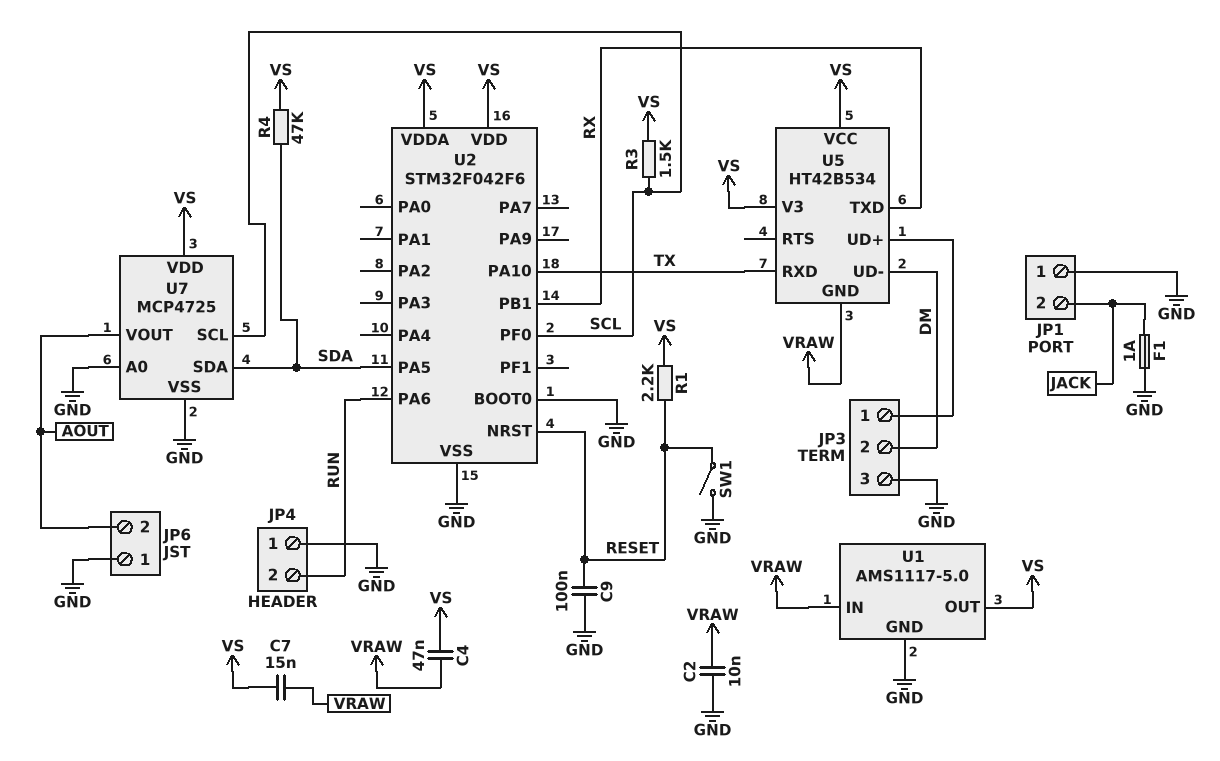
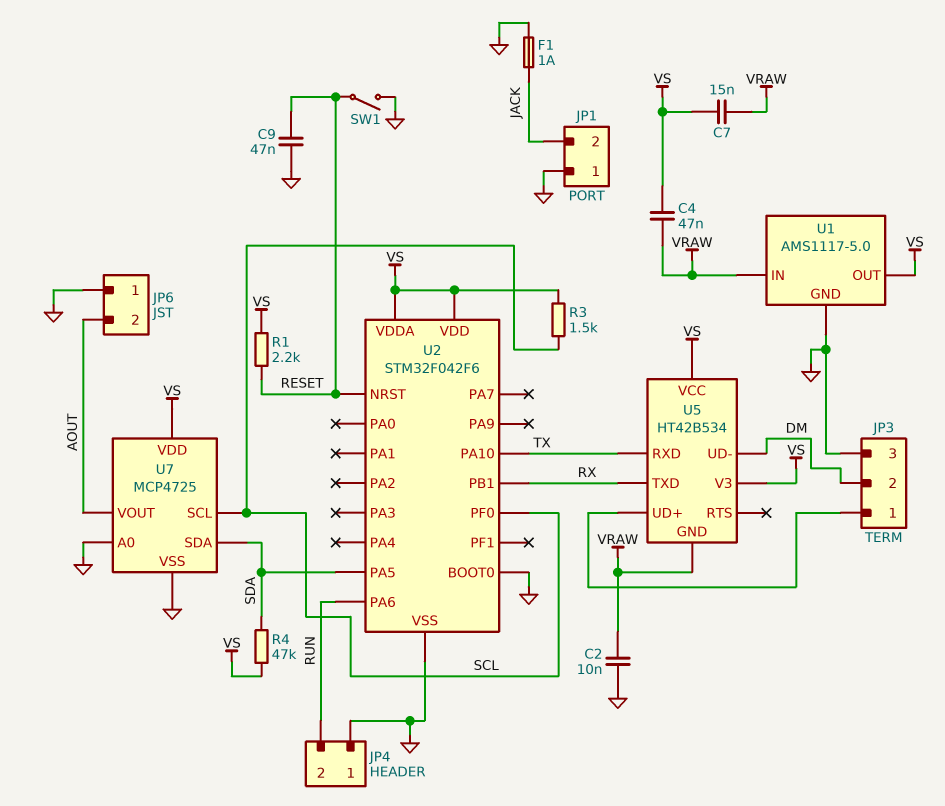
C9: 100nF (GND, RESET) -> 47nF (GND, RESET)

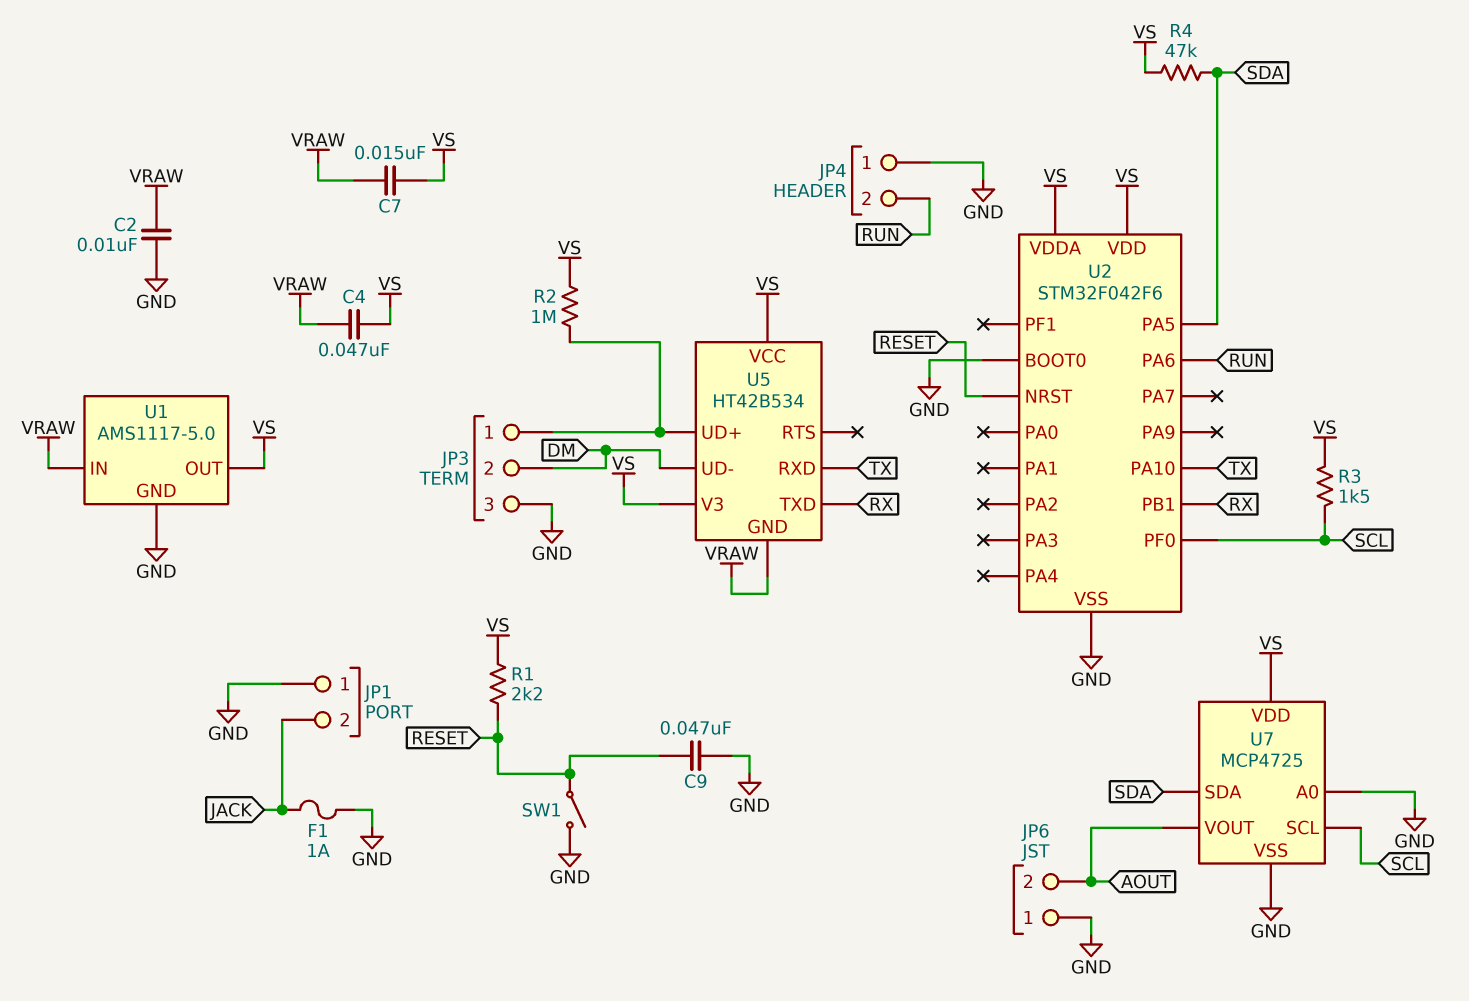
R2: none -> 1M (JP3/1, VS)

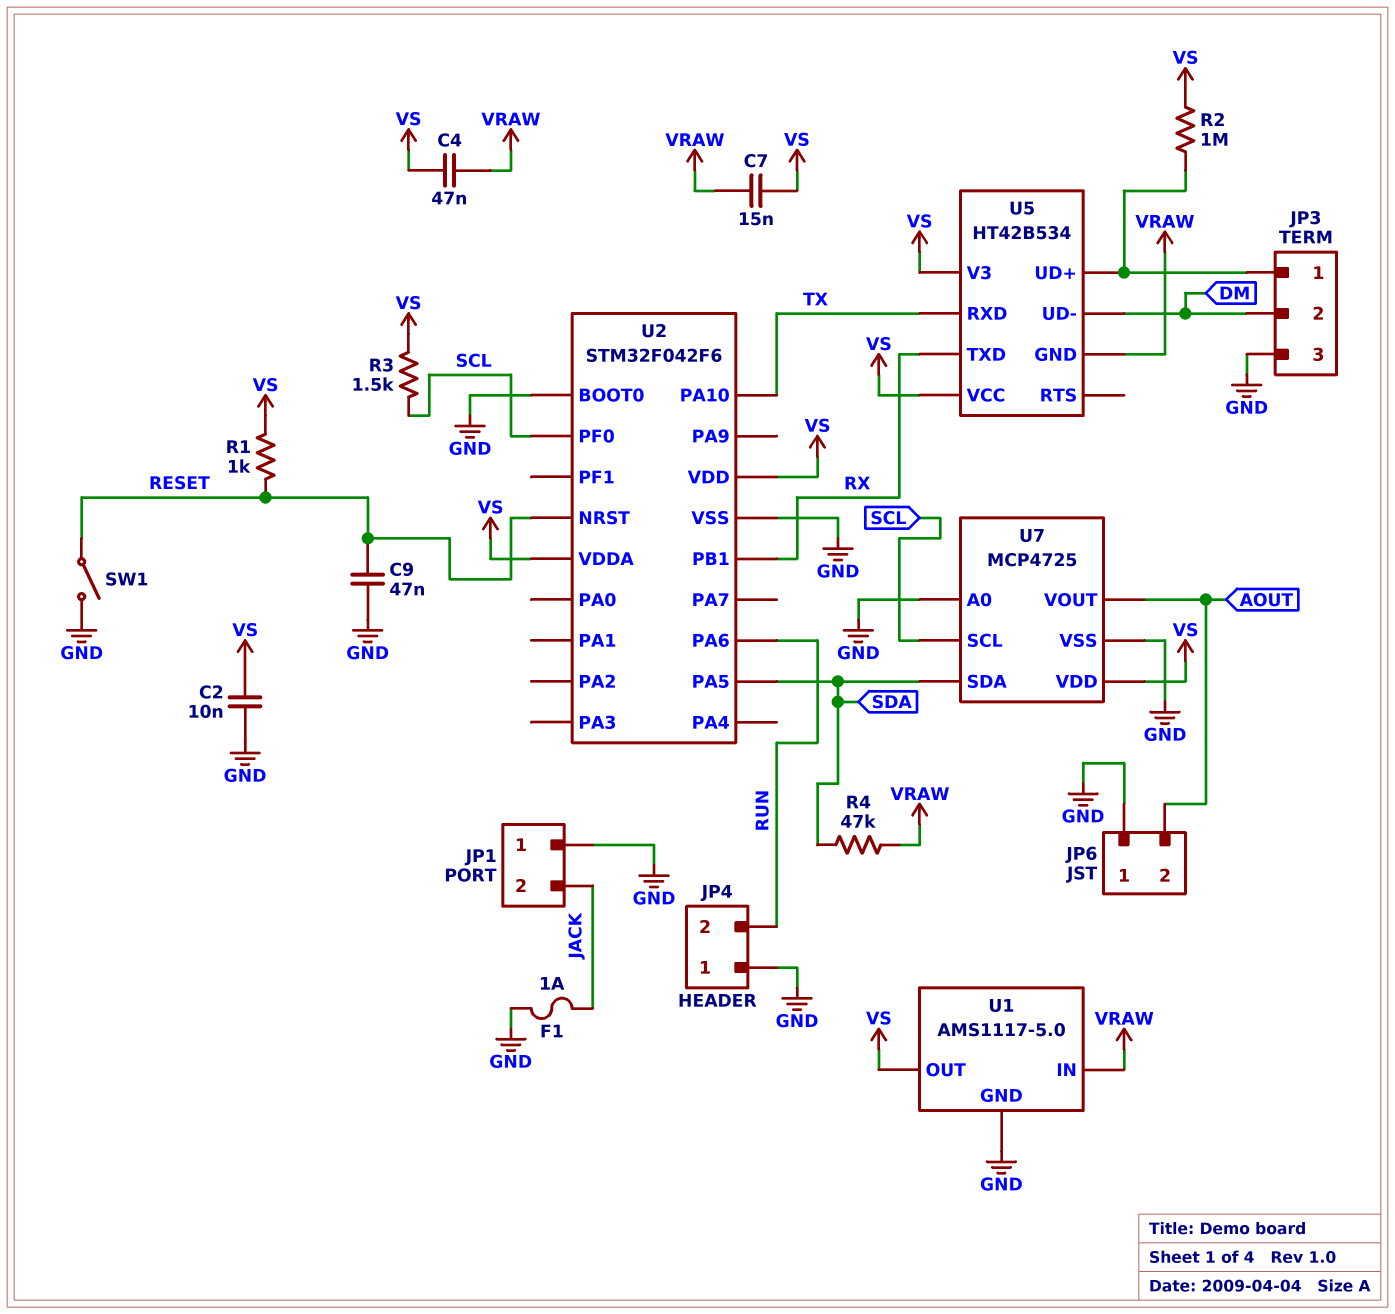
C2: 10nF (GND, VRAW) -> 10nF (GND, VS)
R1: 2.2k (RESET, VS) -> 1k (RESET, VS)
R4: 47k (SDA, VS) -> 47k (SDA, VRAW)

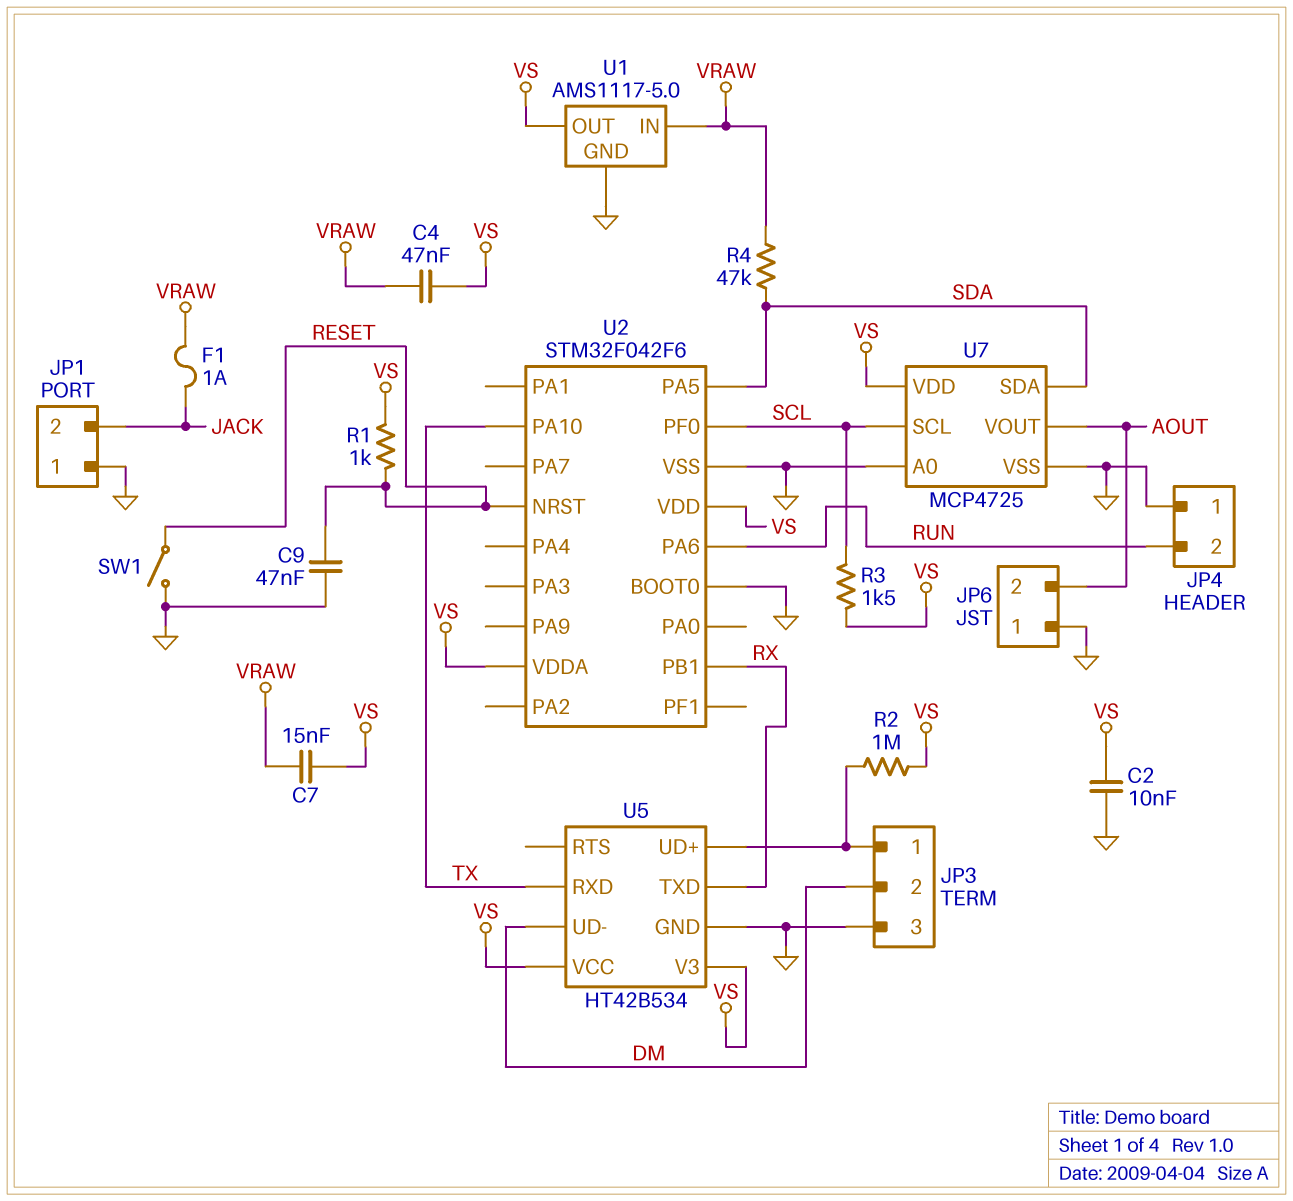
F1: 1A (GND, JACK) -> 1A (JACK, VRAW)
U5 pin GND: VRAW -> GND

